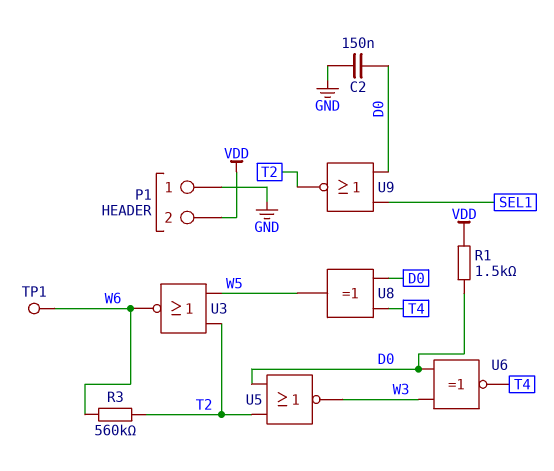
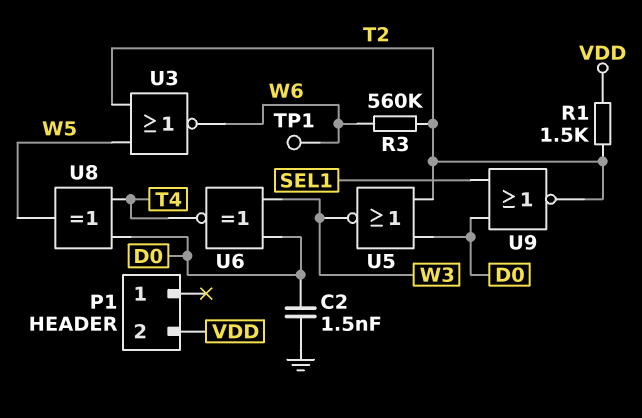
C2: 150nF (D0, GND) -> 1.5nF (D0, GND)
P1 pin 1: GND -> none
R1: 1.5k (D0, VDD) -> 1.5k (T2, VDD)

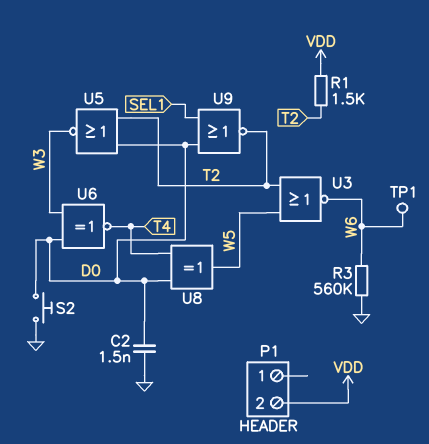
R3: 560k (T2, W6) -> 560k (GND, W6)
S2: none -> button (D0, GND)

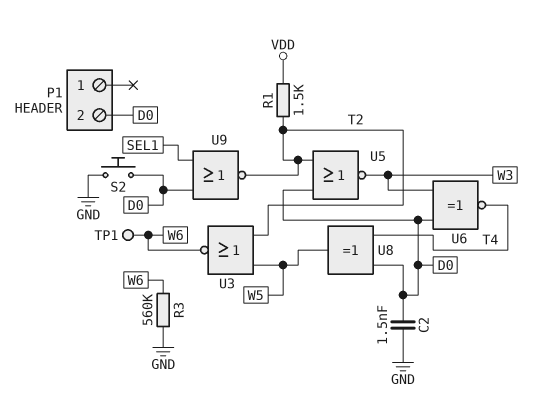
P1 pin 2: VDD -> D0

